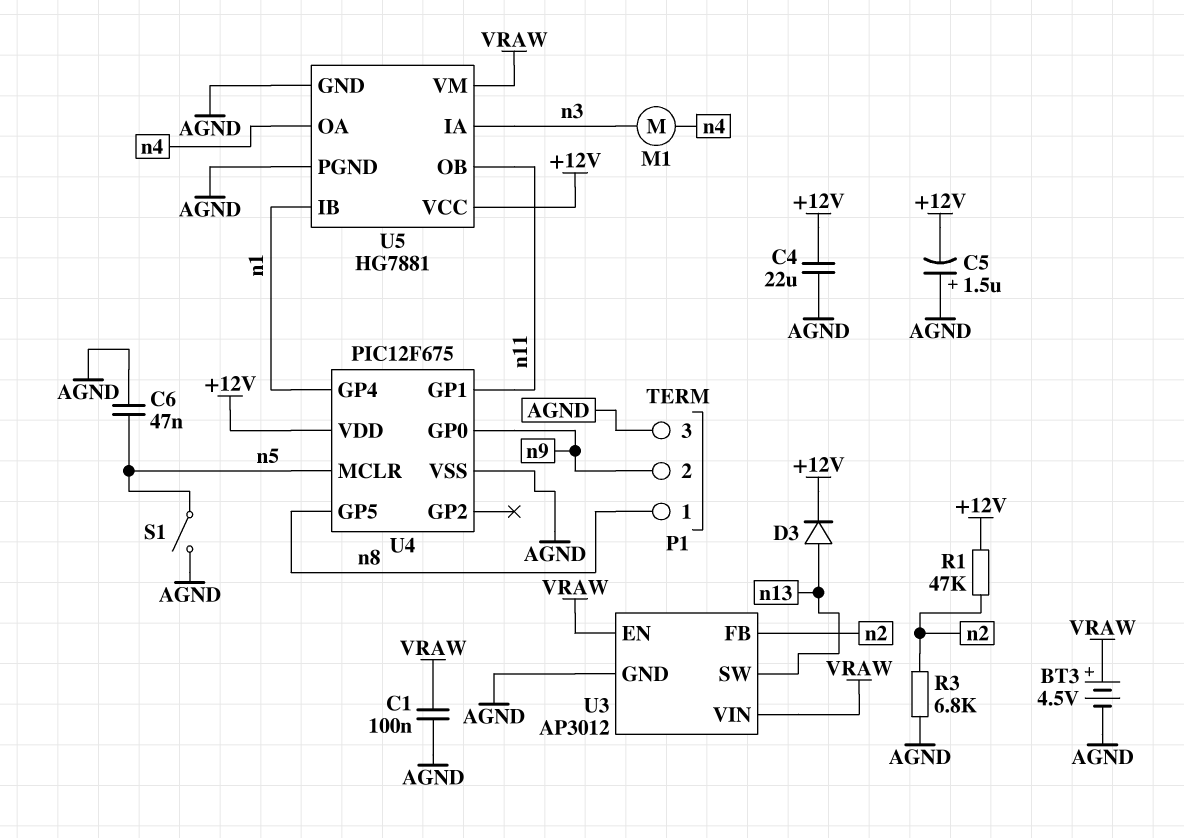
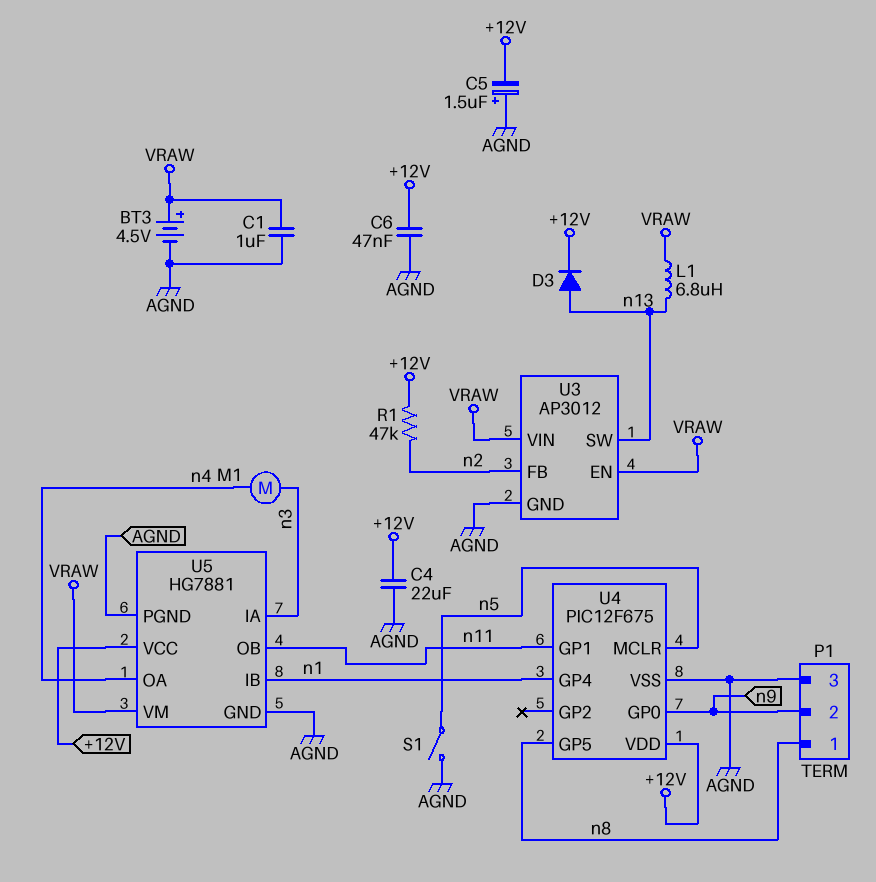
C1: 100nF (AGND, VRAW) -> 1uF (AGND, VRAW)
C6: 47nF (AGND, n5) -> 47nF (+12V, AGND)
L1: none -> 6.8uH (VRAW, n13)
R3: 6.8k (AGND, n2) -> none

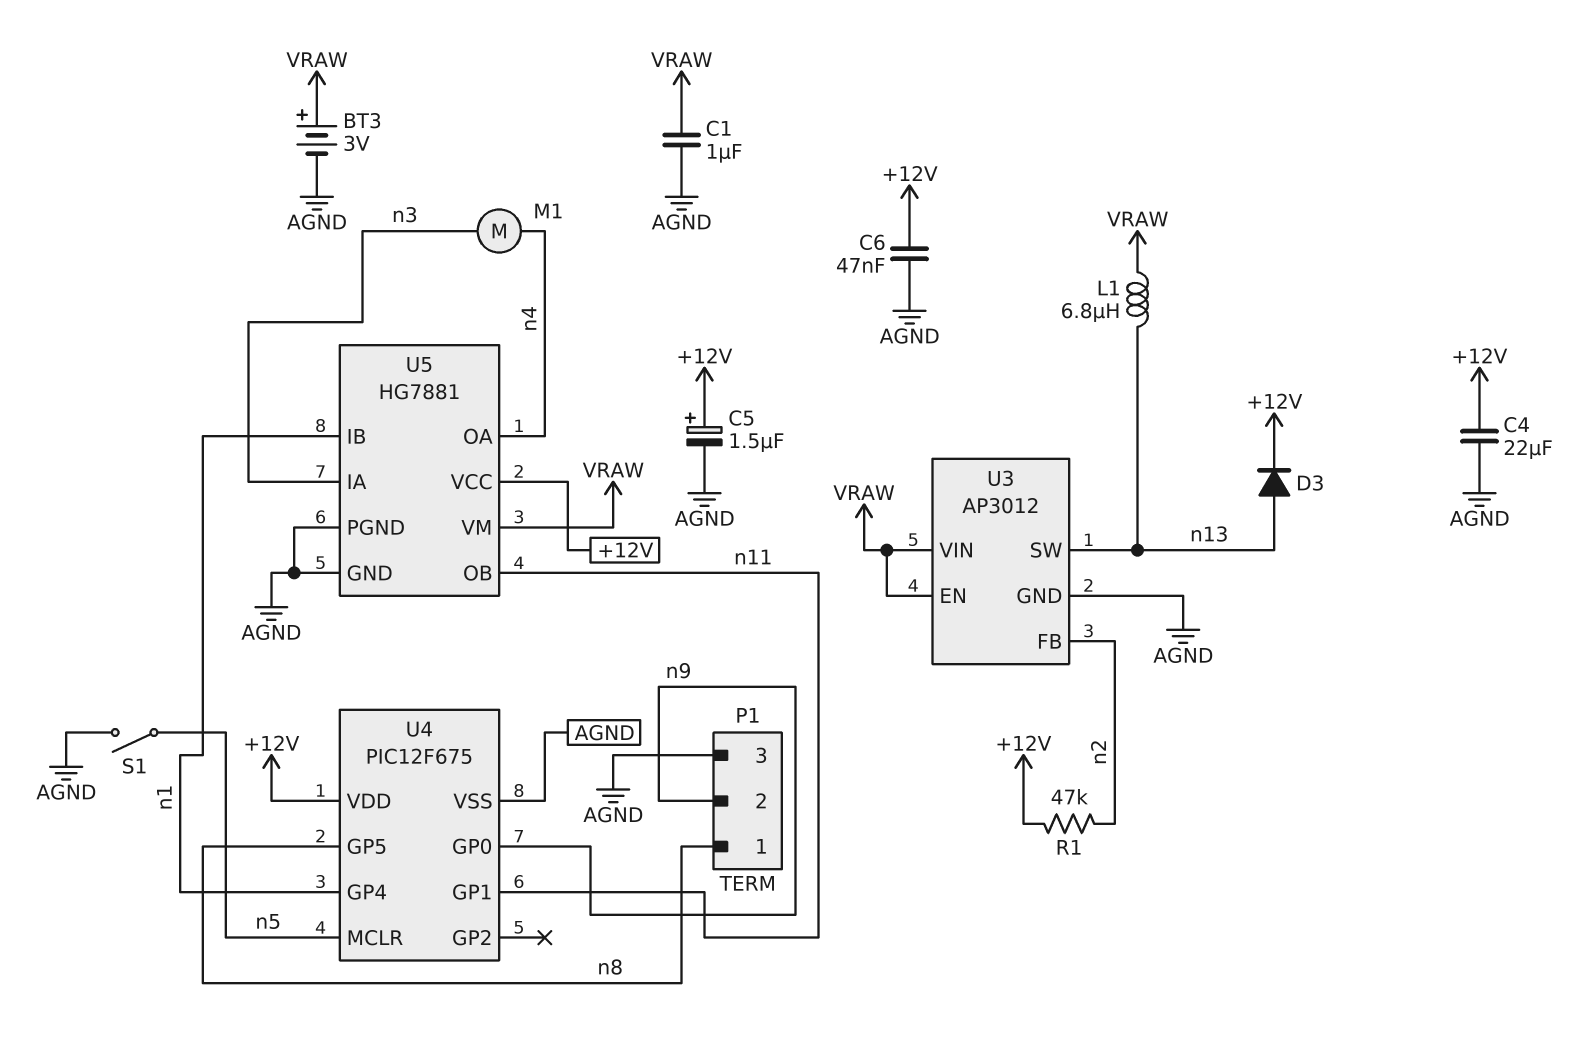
BT3: 4.5V (plus VRAW, minus AGND) -> 3V (plus VRAW, minus AGND)
C5: 1.5uF (plus AGND, minus +12V) -> 1.5uF (plus +12V, minus AGND)

